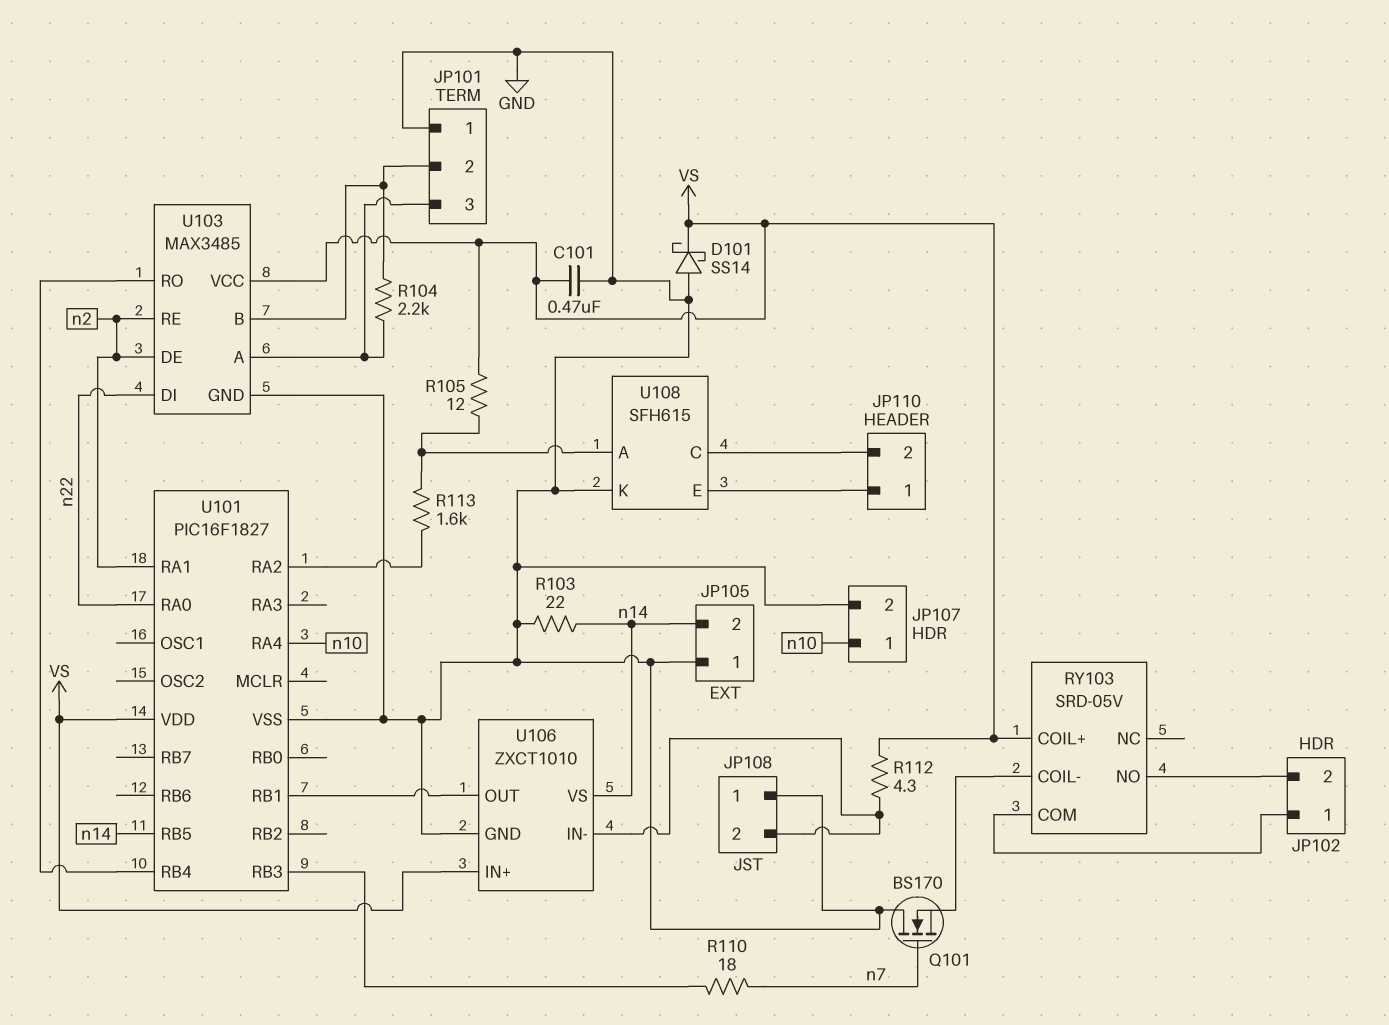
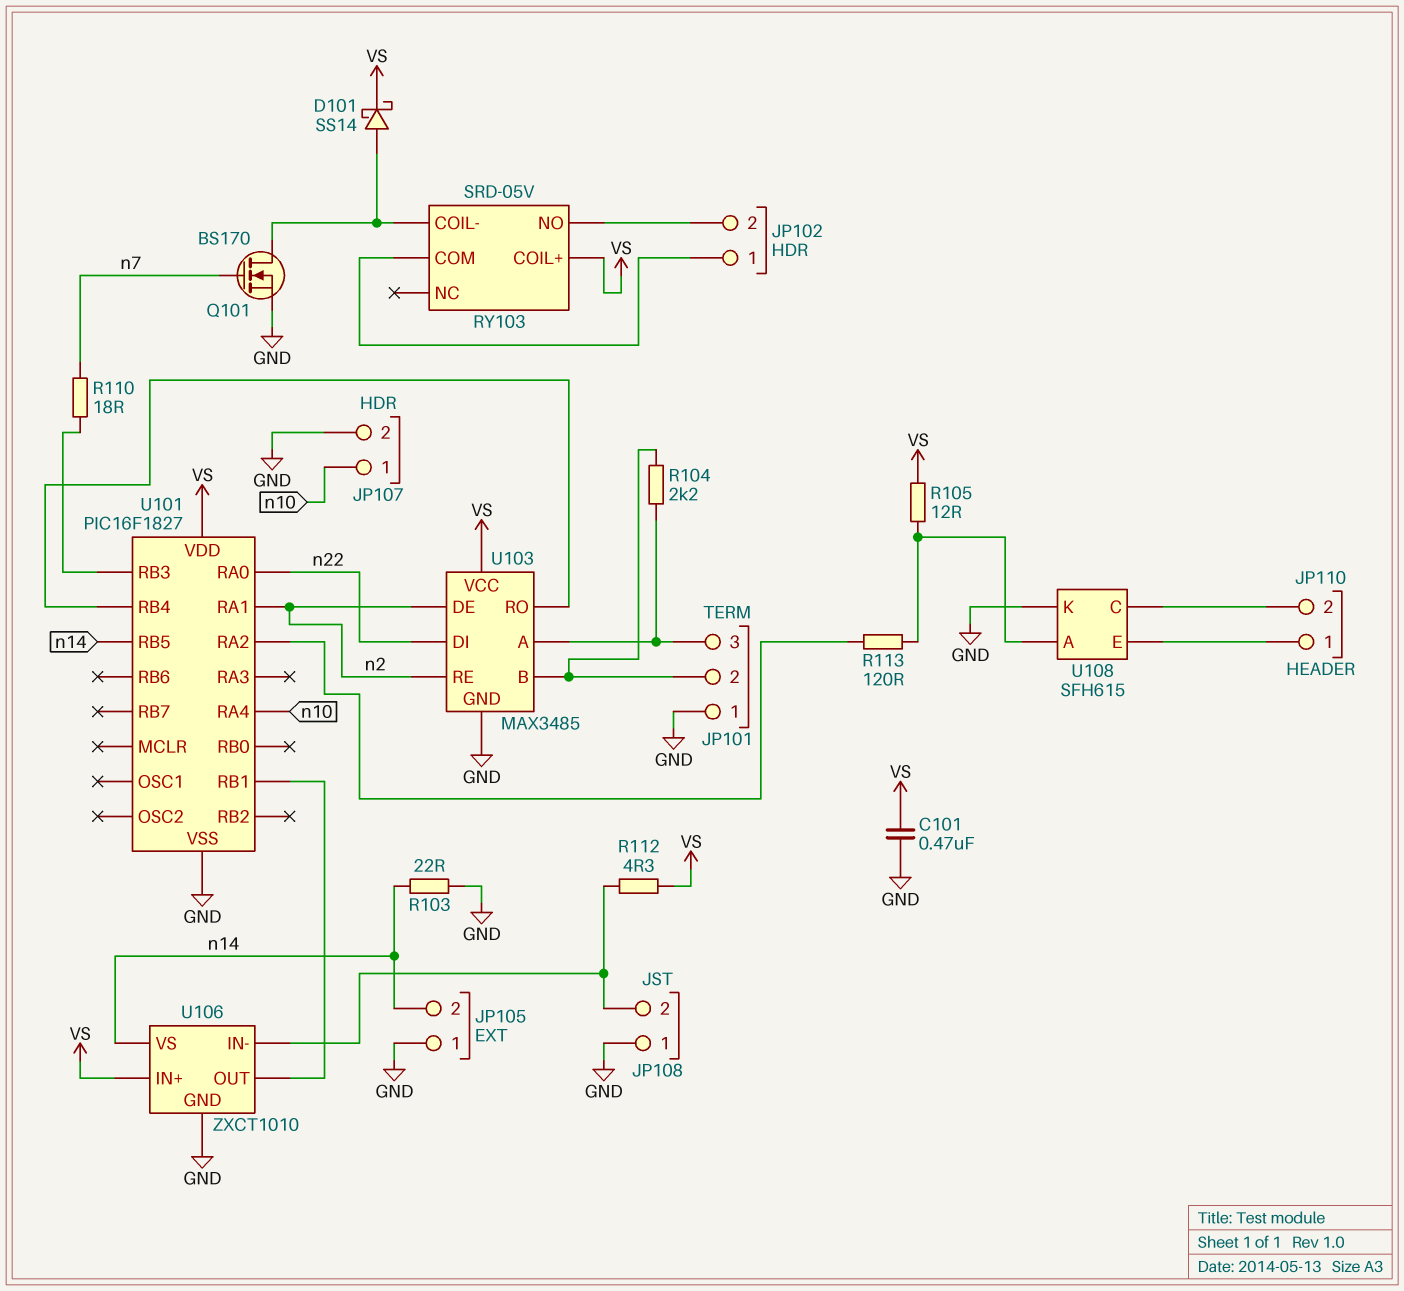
D101: schottky SS14 (A GND, K VS) -> schottky SS14 (A RY103/COIL-, K VS)
Q101: NMOS BS170 (G n7, D GND, S RY103/COIL-) -> NMOS BS170 (G n7, D RY103/COIL-, S GND)
R113: 1.6k (U101/RA2, U108/A) -> 120 (U101/RA2, U108/A)

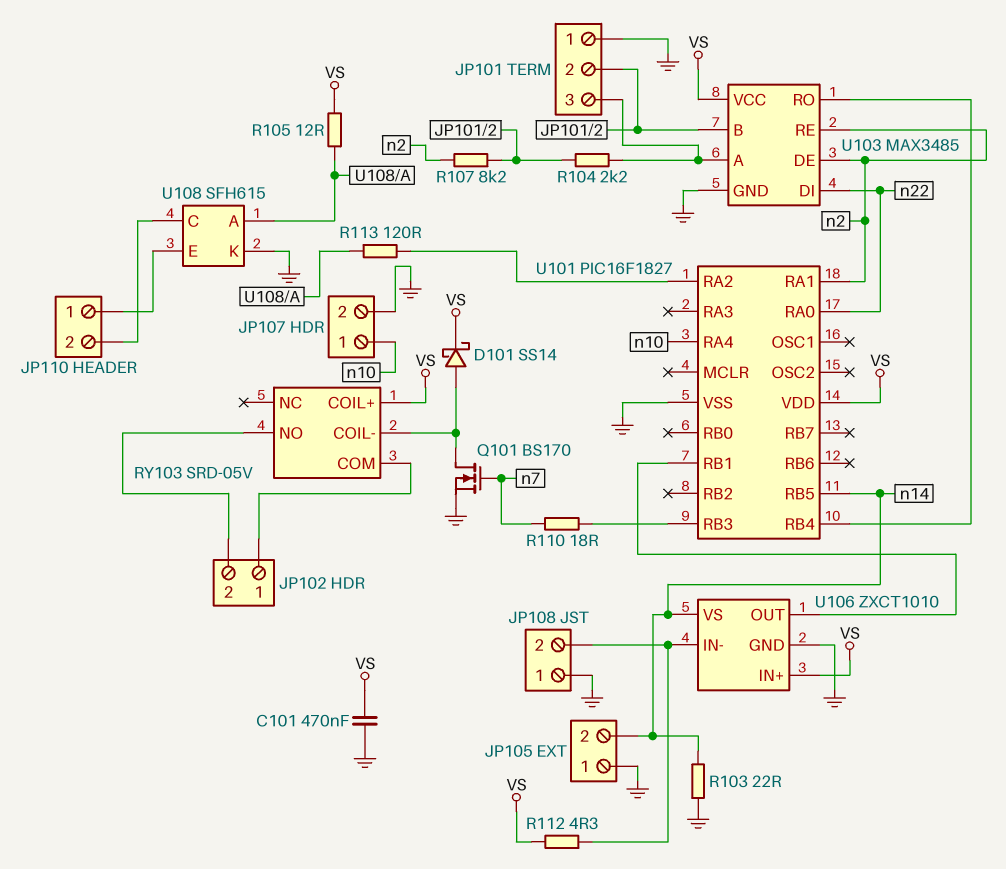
R107: none -> 8.2k (JP101/2, n2)

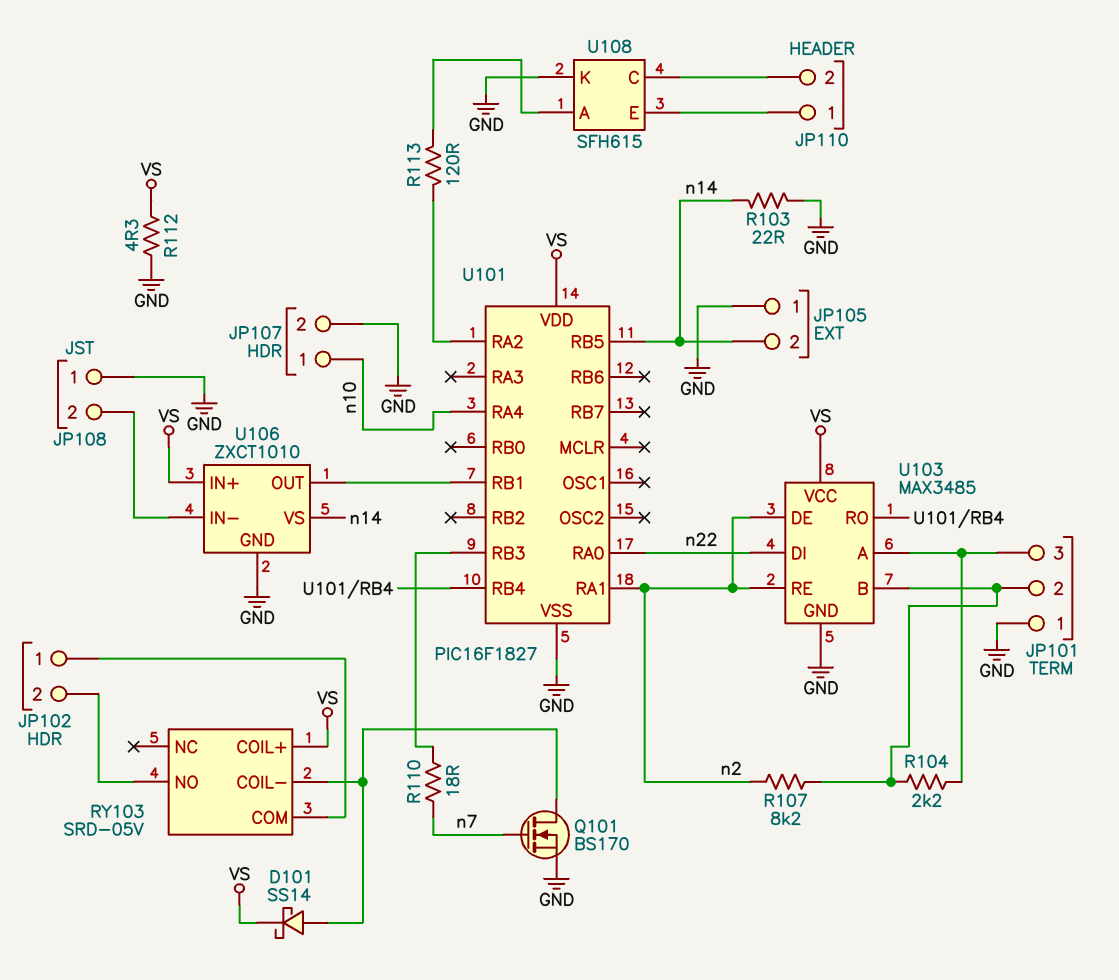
C101: 470nF (GND, VS) -> none
R105: 12 (U108/A, VS) -> none
R112: 4.3 (JP108/2, VS) -> 4.3 (GND, VS)

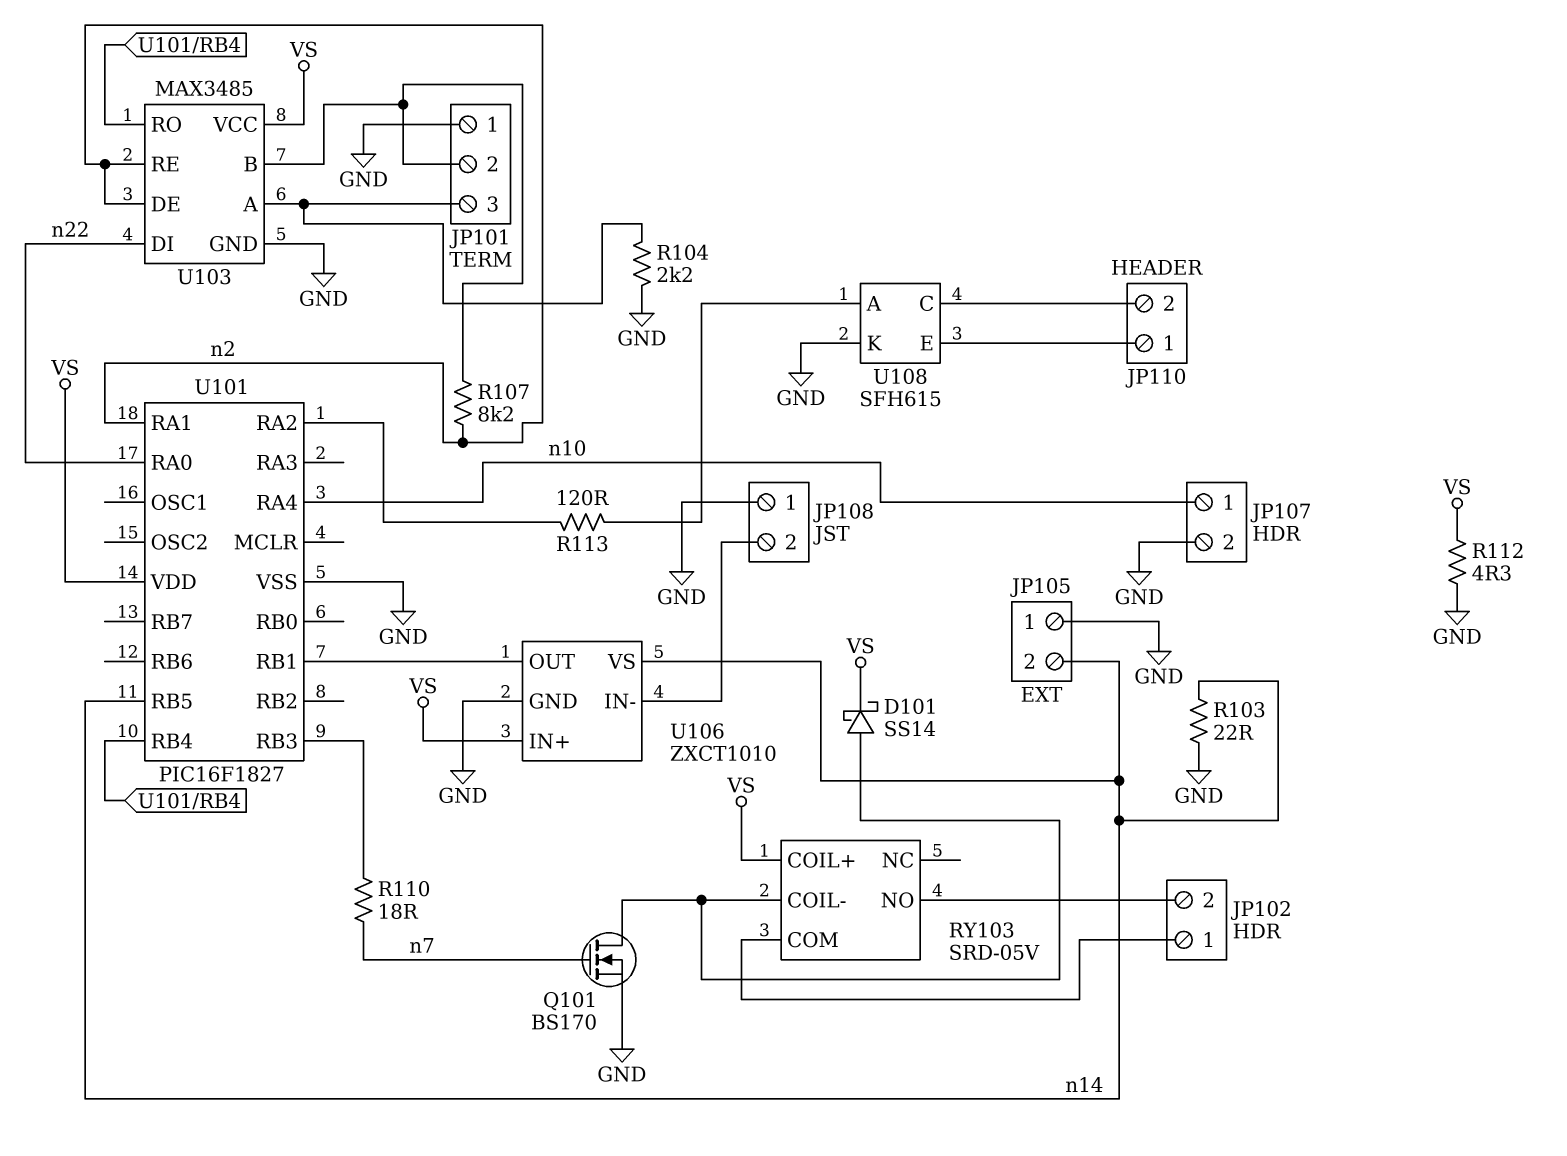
R104: 2.2k (JP101/2, JP101/3) -> 2.2k (GND, JP101/3)

